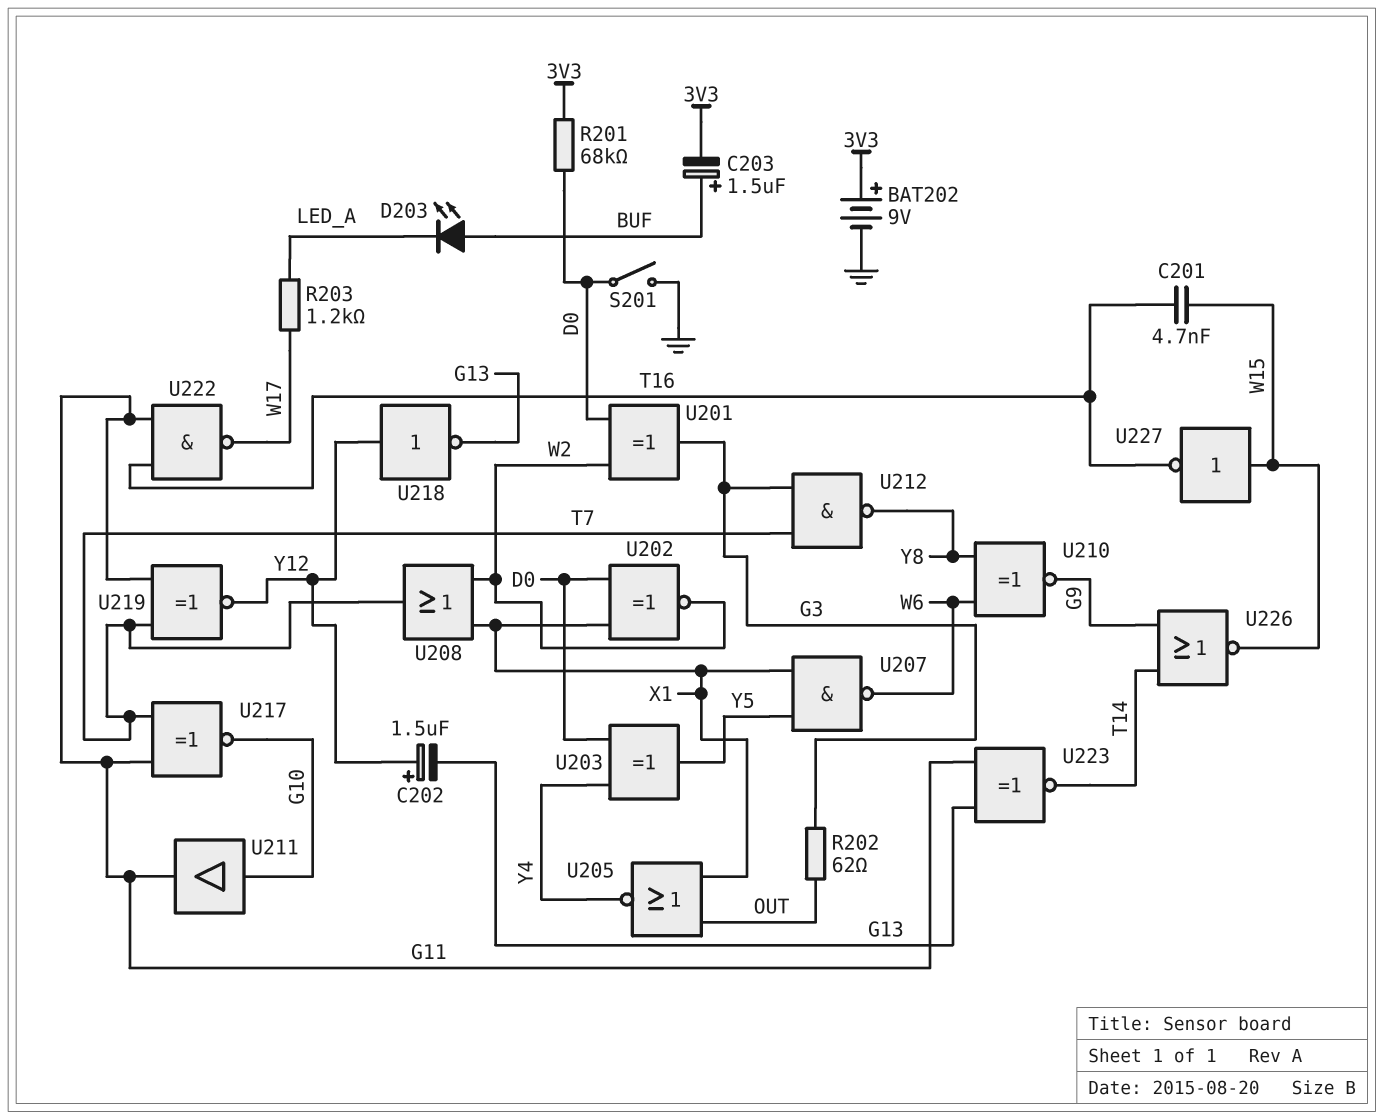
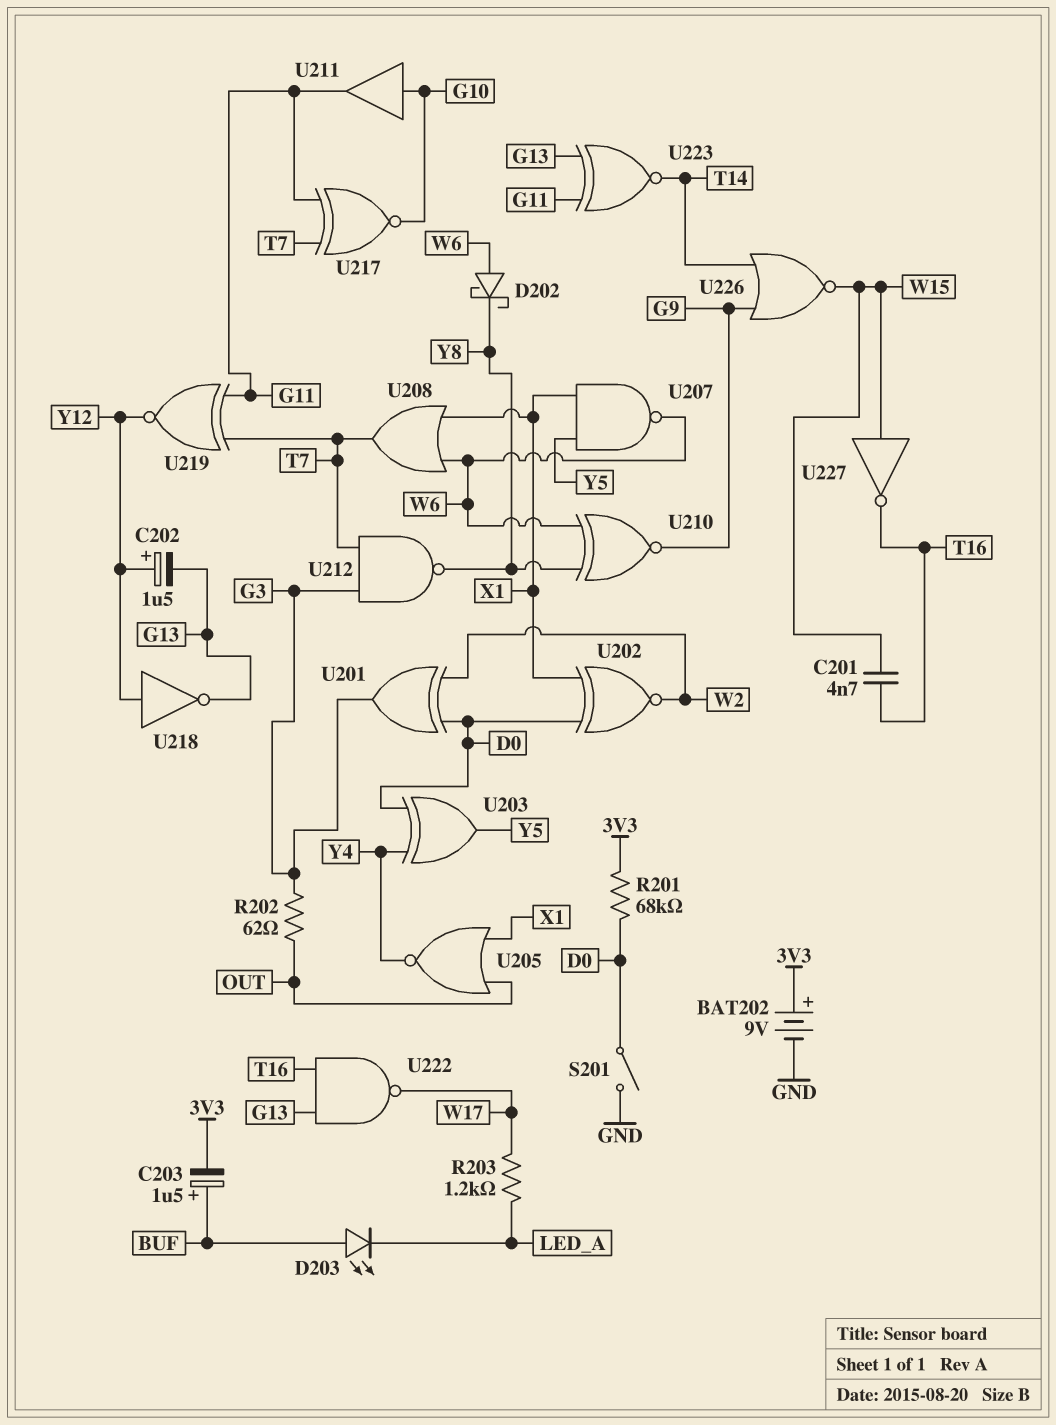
D202: none -> schottky (A W6, K Y8)
U208: OR (in W2, in X1, out T7) -> OR (in W6, in X1, out T7)
U222: NAND (in G11, in T16, out W17) -> NAND (in G13, in T16, out W17)

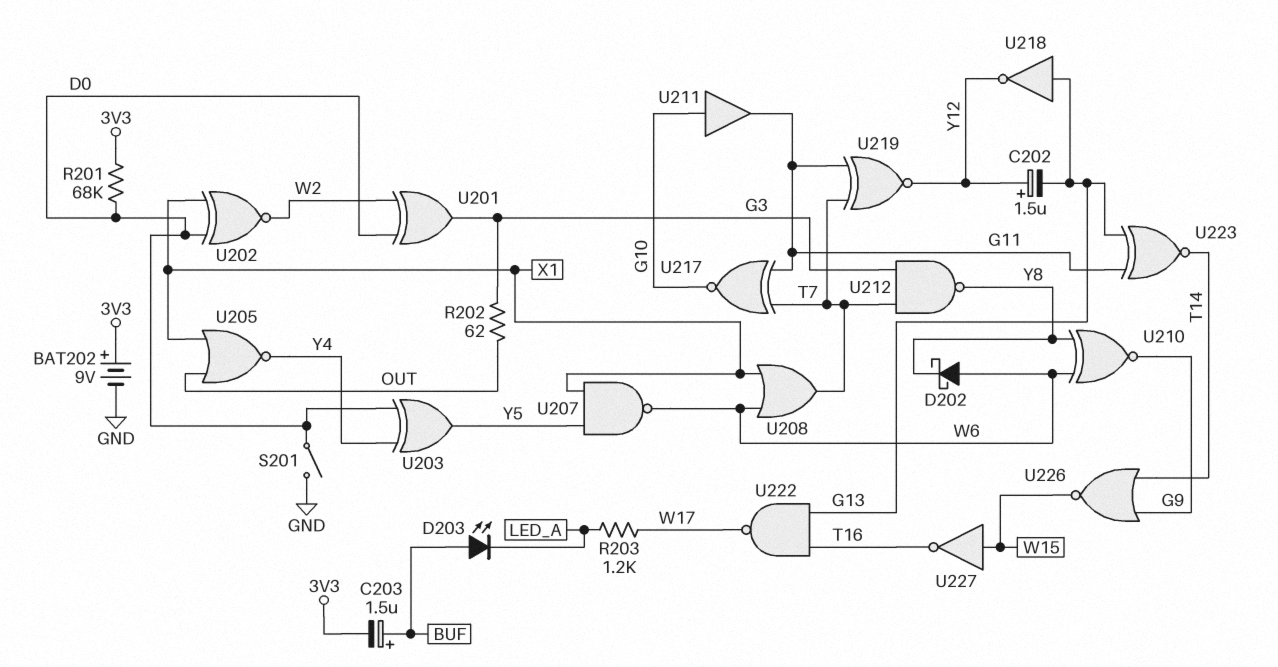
C201: 4.7nF (T16, W15) -> none
U218: NOT (in Y12, out G13) -> NOT (in G13, out Y12)

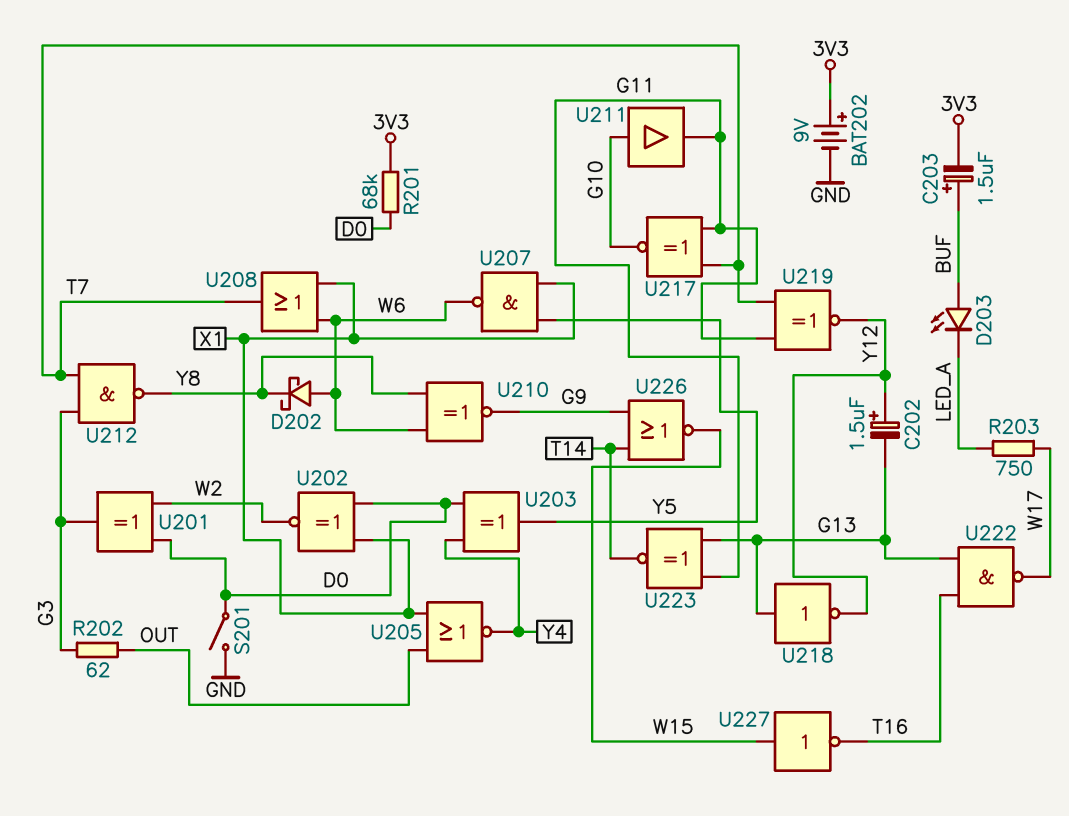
R203: 1.2k (LED_A, W17) -> 750 (LED_A, W17)

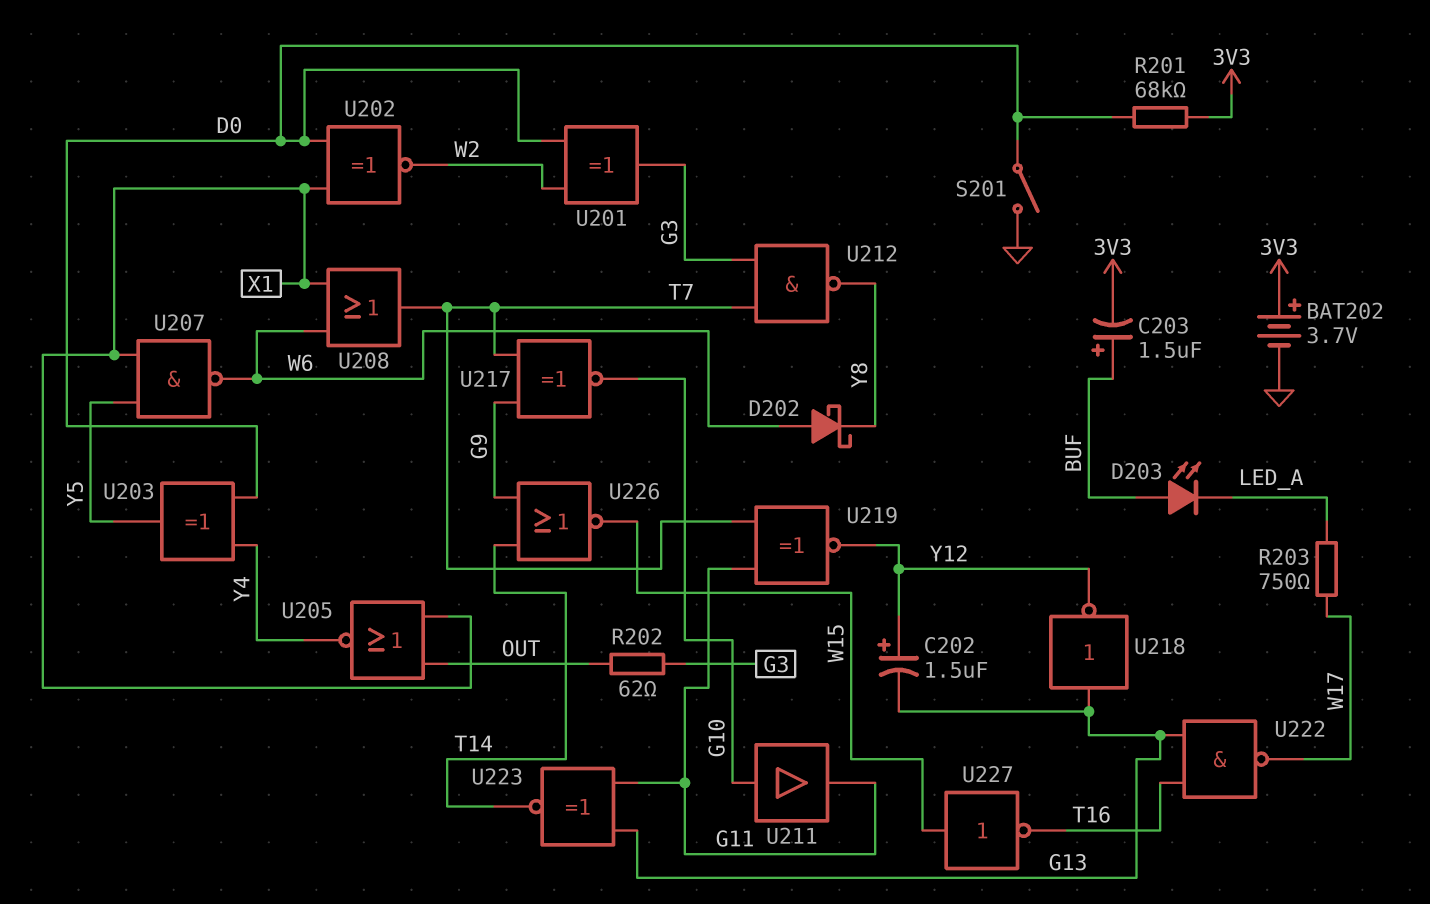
BAT202: 9V (plus 3V3, minus GND) -> 3.7V (plus 3V3, minus GND)
U210: XNOR (in W6, in Y8, out G9) -> none
U217: XNOR (in G11, in T7, out G10) -> XNOR (in G9, in T7, out G10)

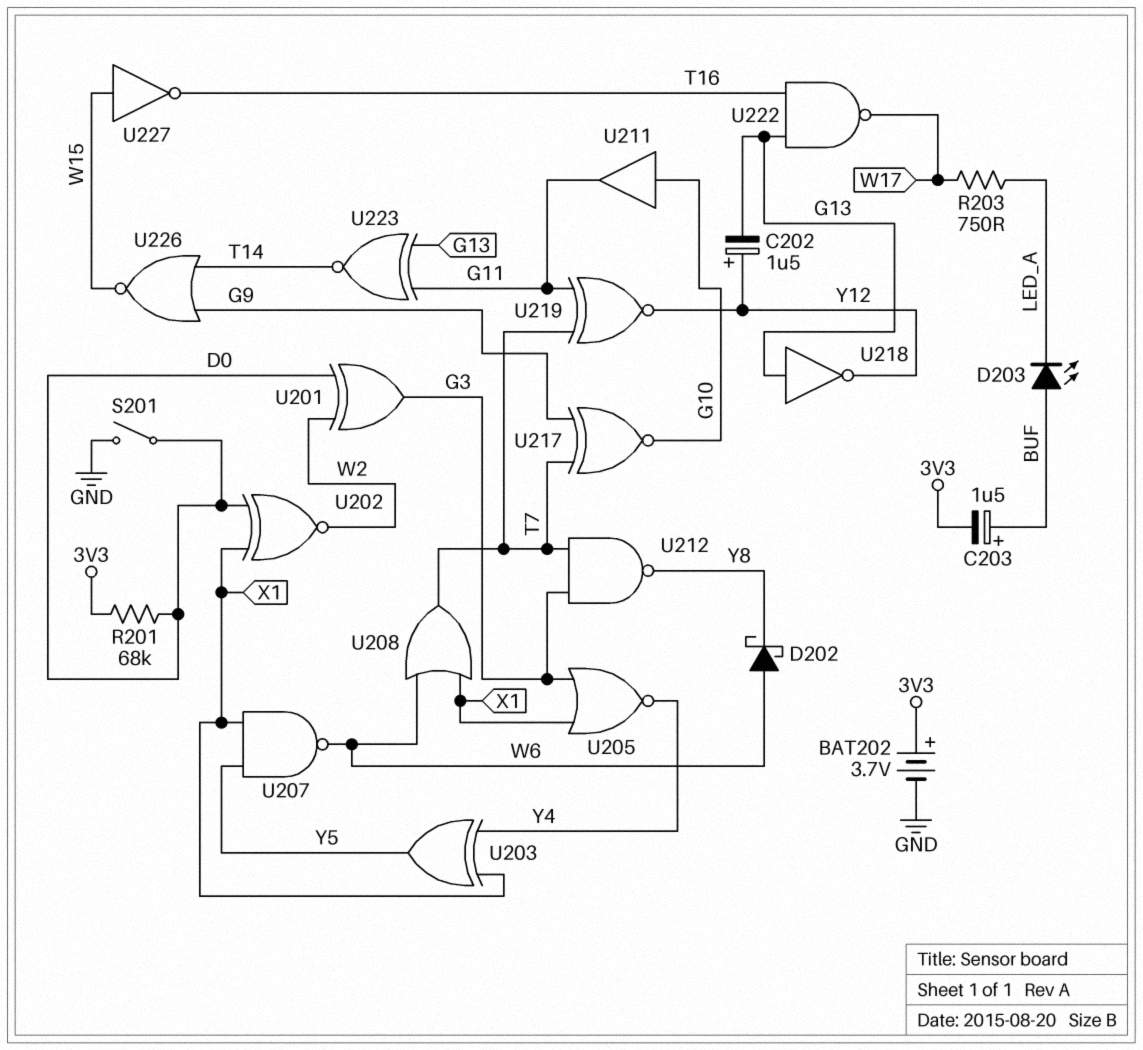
R202: 62 (G3, OUT) -> none
U203: XOR (in D0, in Y4, out Y5) -> XOR (in X1, in Y4, out Y5)
U205: NOR (in OUT, in X1, out Y4) -> NOR (in G3, in X1, out Y4)

